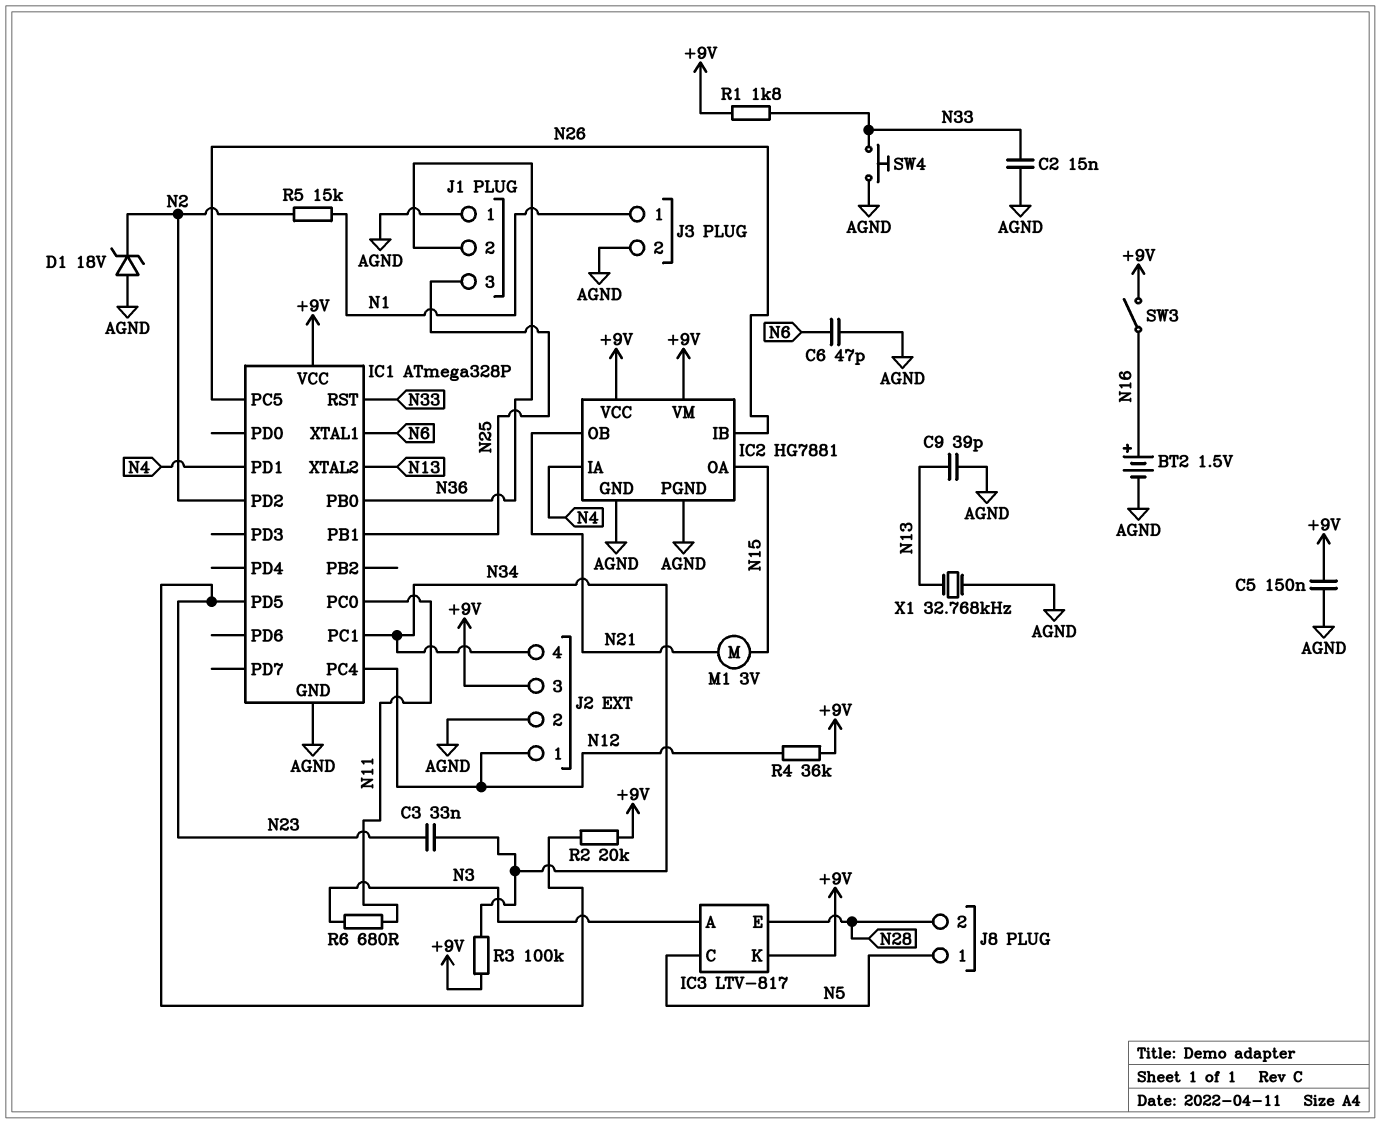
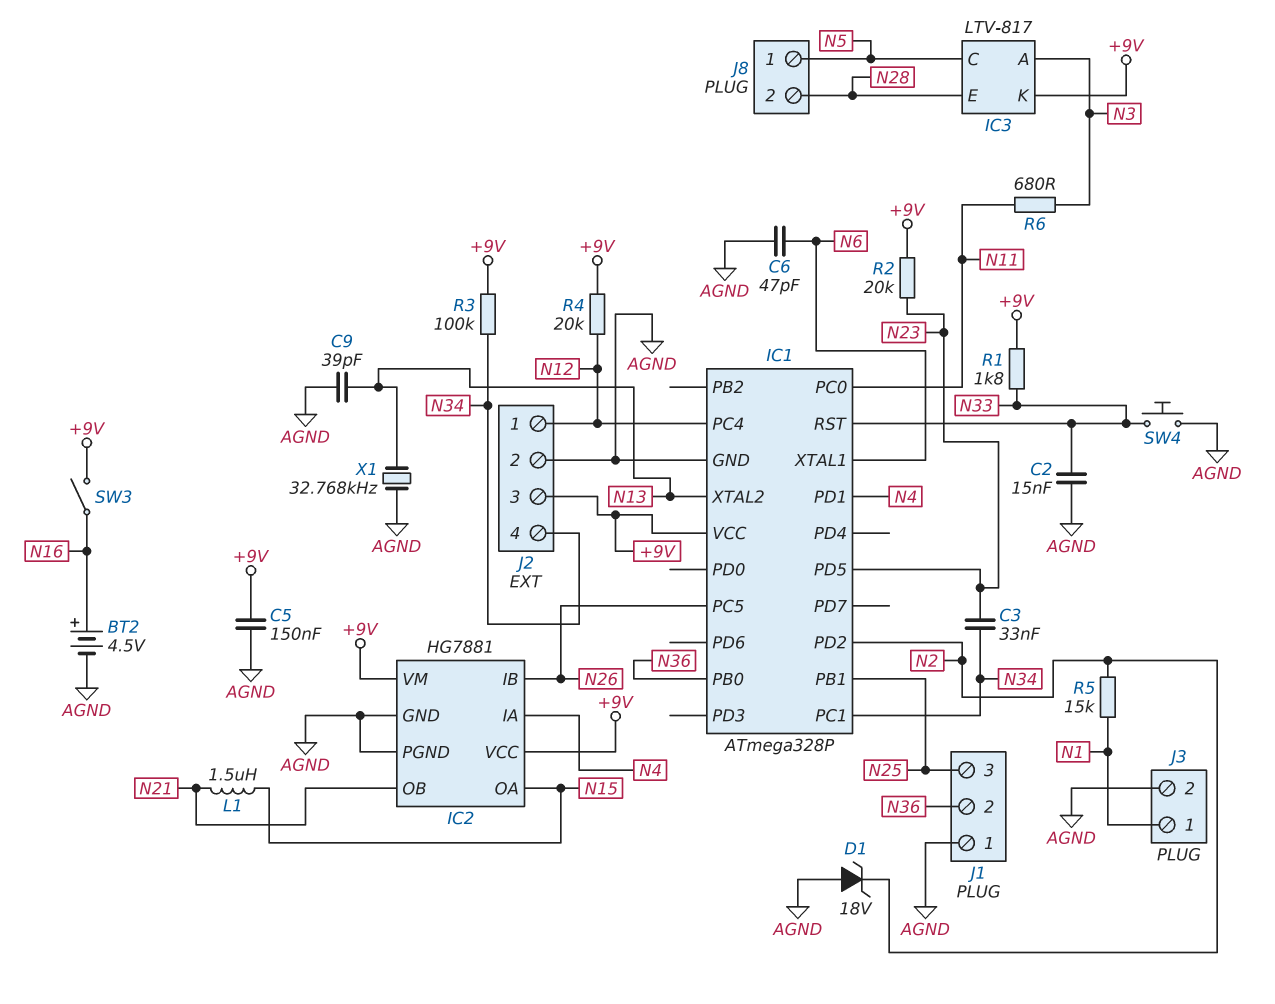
BT2: 1.5V (plus N16, minus AGND) -> 4.5V (plus N16, minus AGND)
L1: none -> 1.5uH (N15, N21)
M1: motor 3V (N15, N21) -> none
R4: 36k (+9V, N12) -> 20k (+9V, N12)

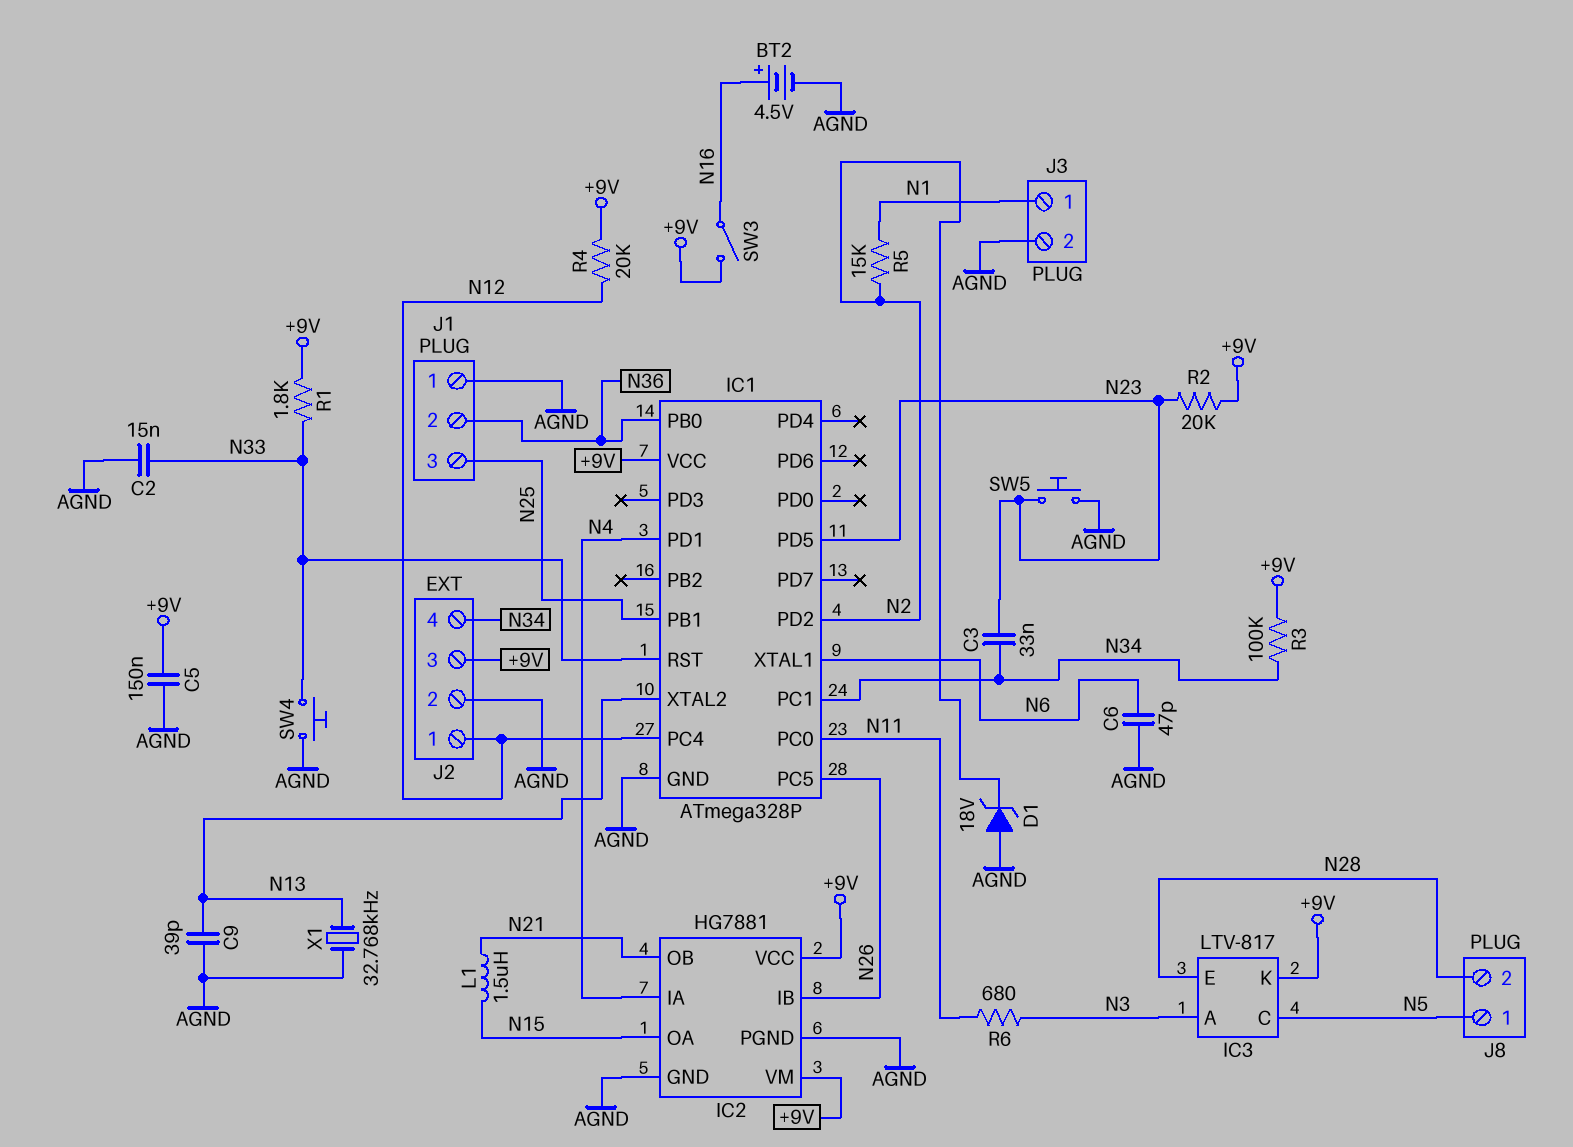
SW5: none -> button (AGND, N23)

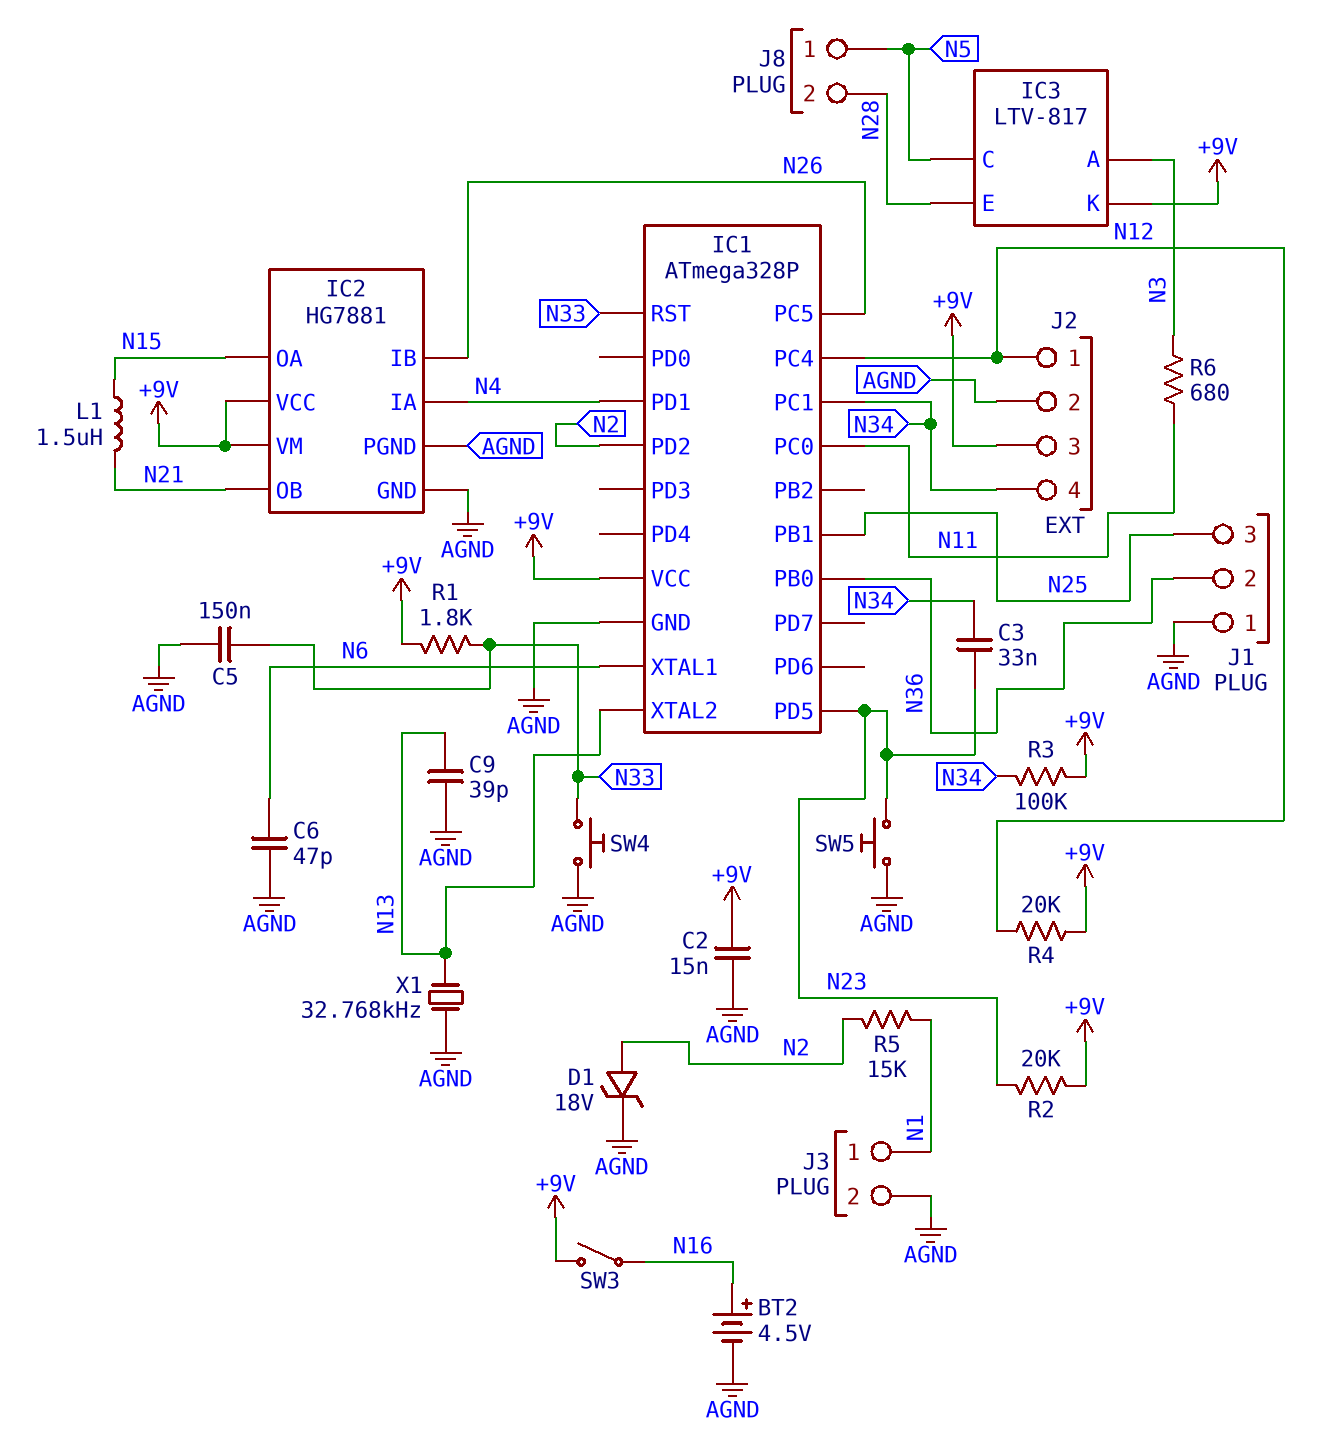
C2: 15nF (AGND, N33) -> 15nF (+9V, AGND)
C5: 150nF (+9V, AGND) -> 150nF (AGND, N33)
D1: zener 18V (A AGND, K N2) -> zener 18V (A N2, K AGND)

